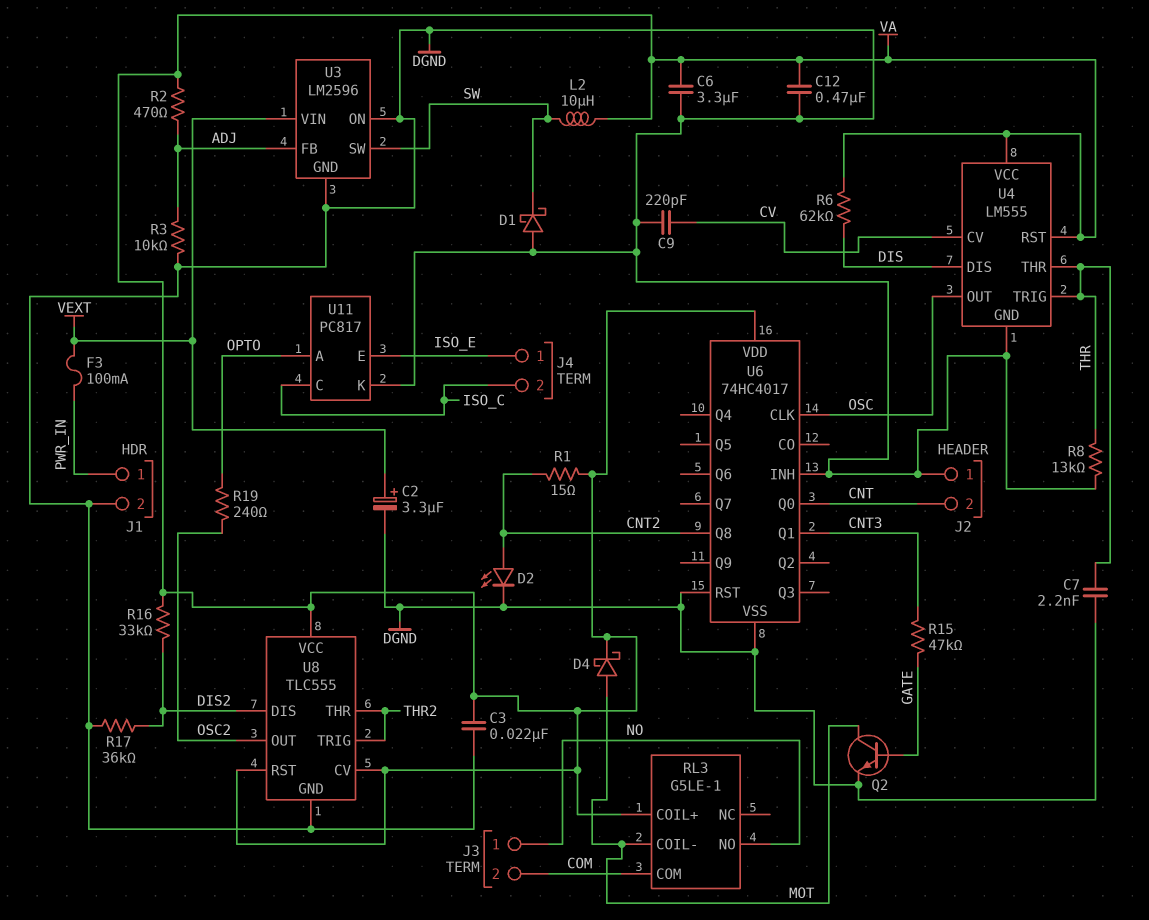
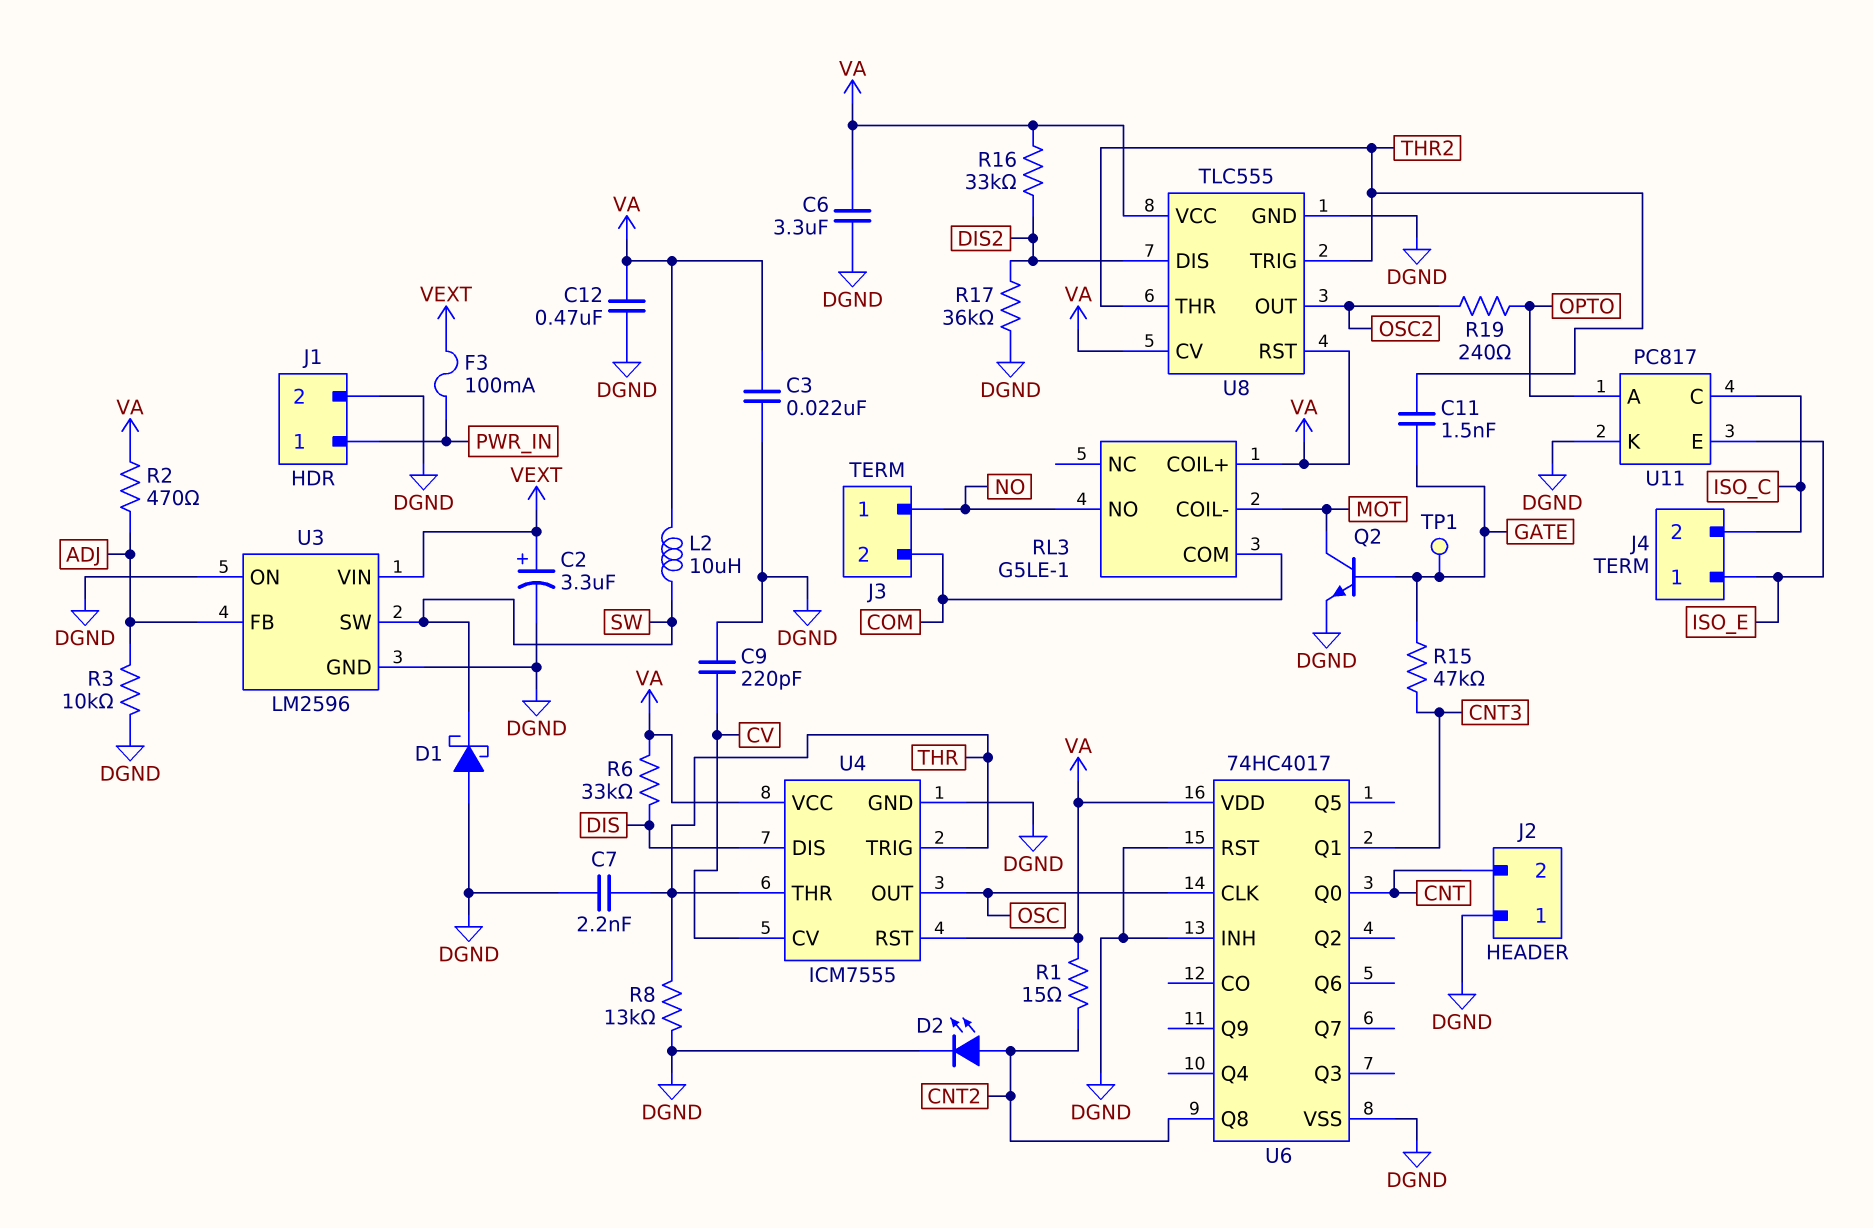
C11: none -> 1.5nF (GATE, THR2)
D4: schottky (A MOT, K VA) -> none
R6: 62k (DIS, VA) -> 33k (DIS, VA)
TP1: none -> test point (GATE)
U4: LM555 -> ICM7555

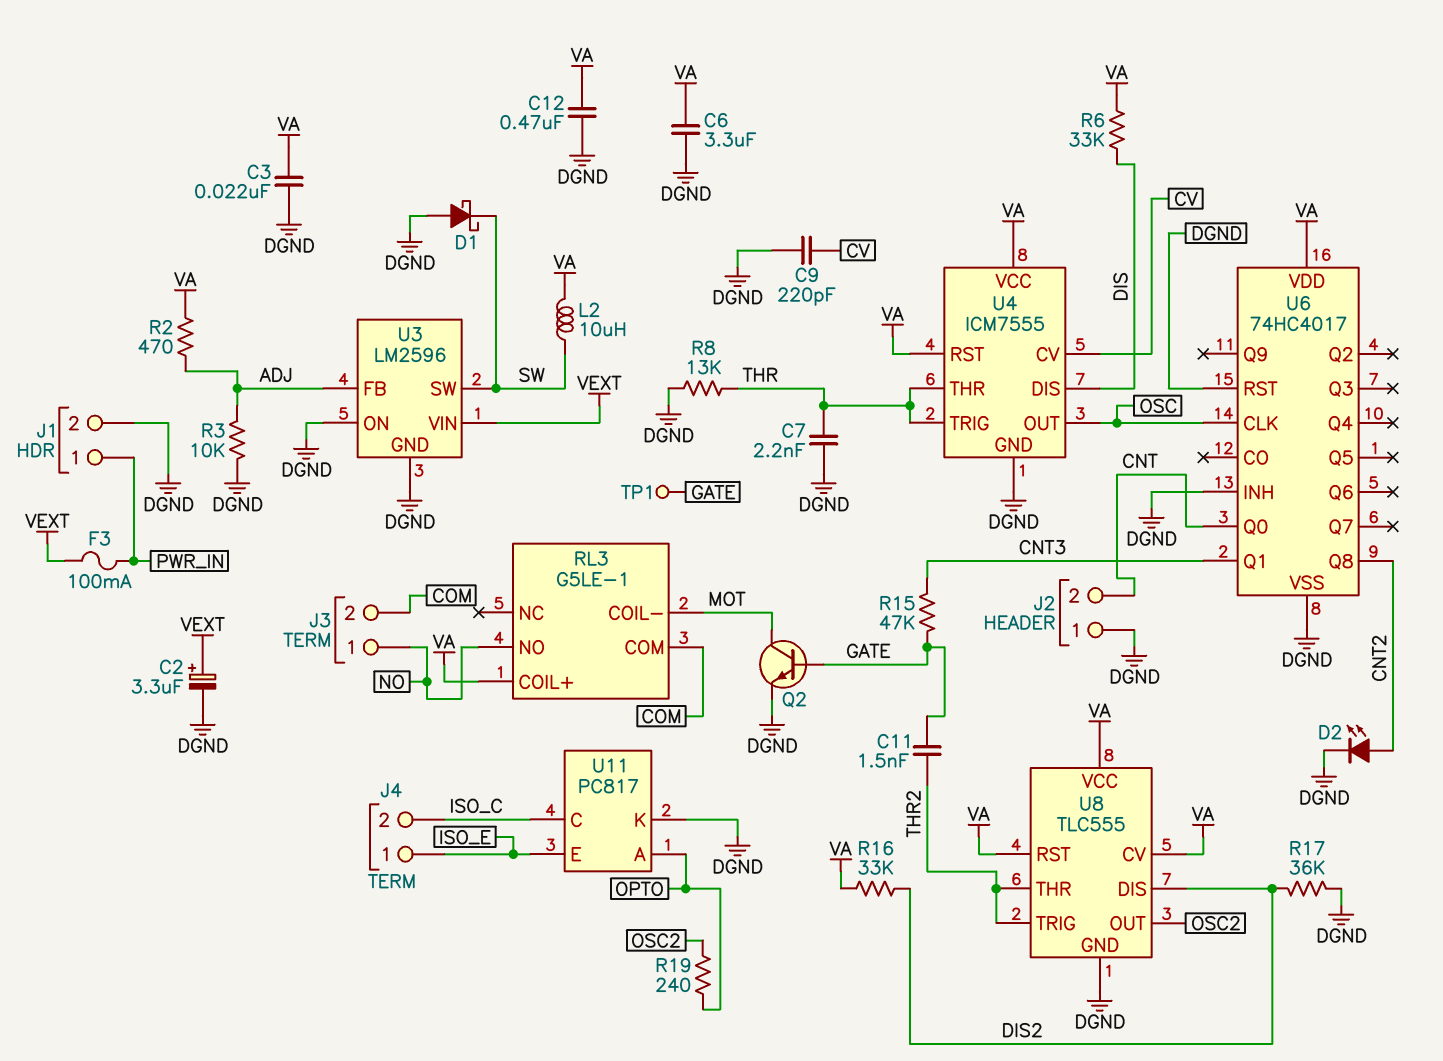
R1: 15 (CNT2, VA) -> none

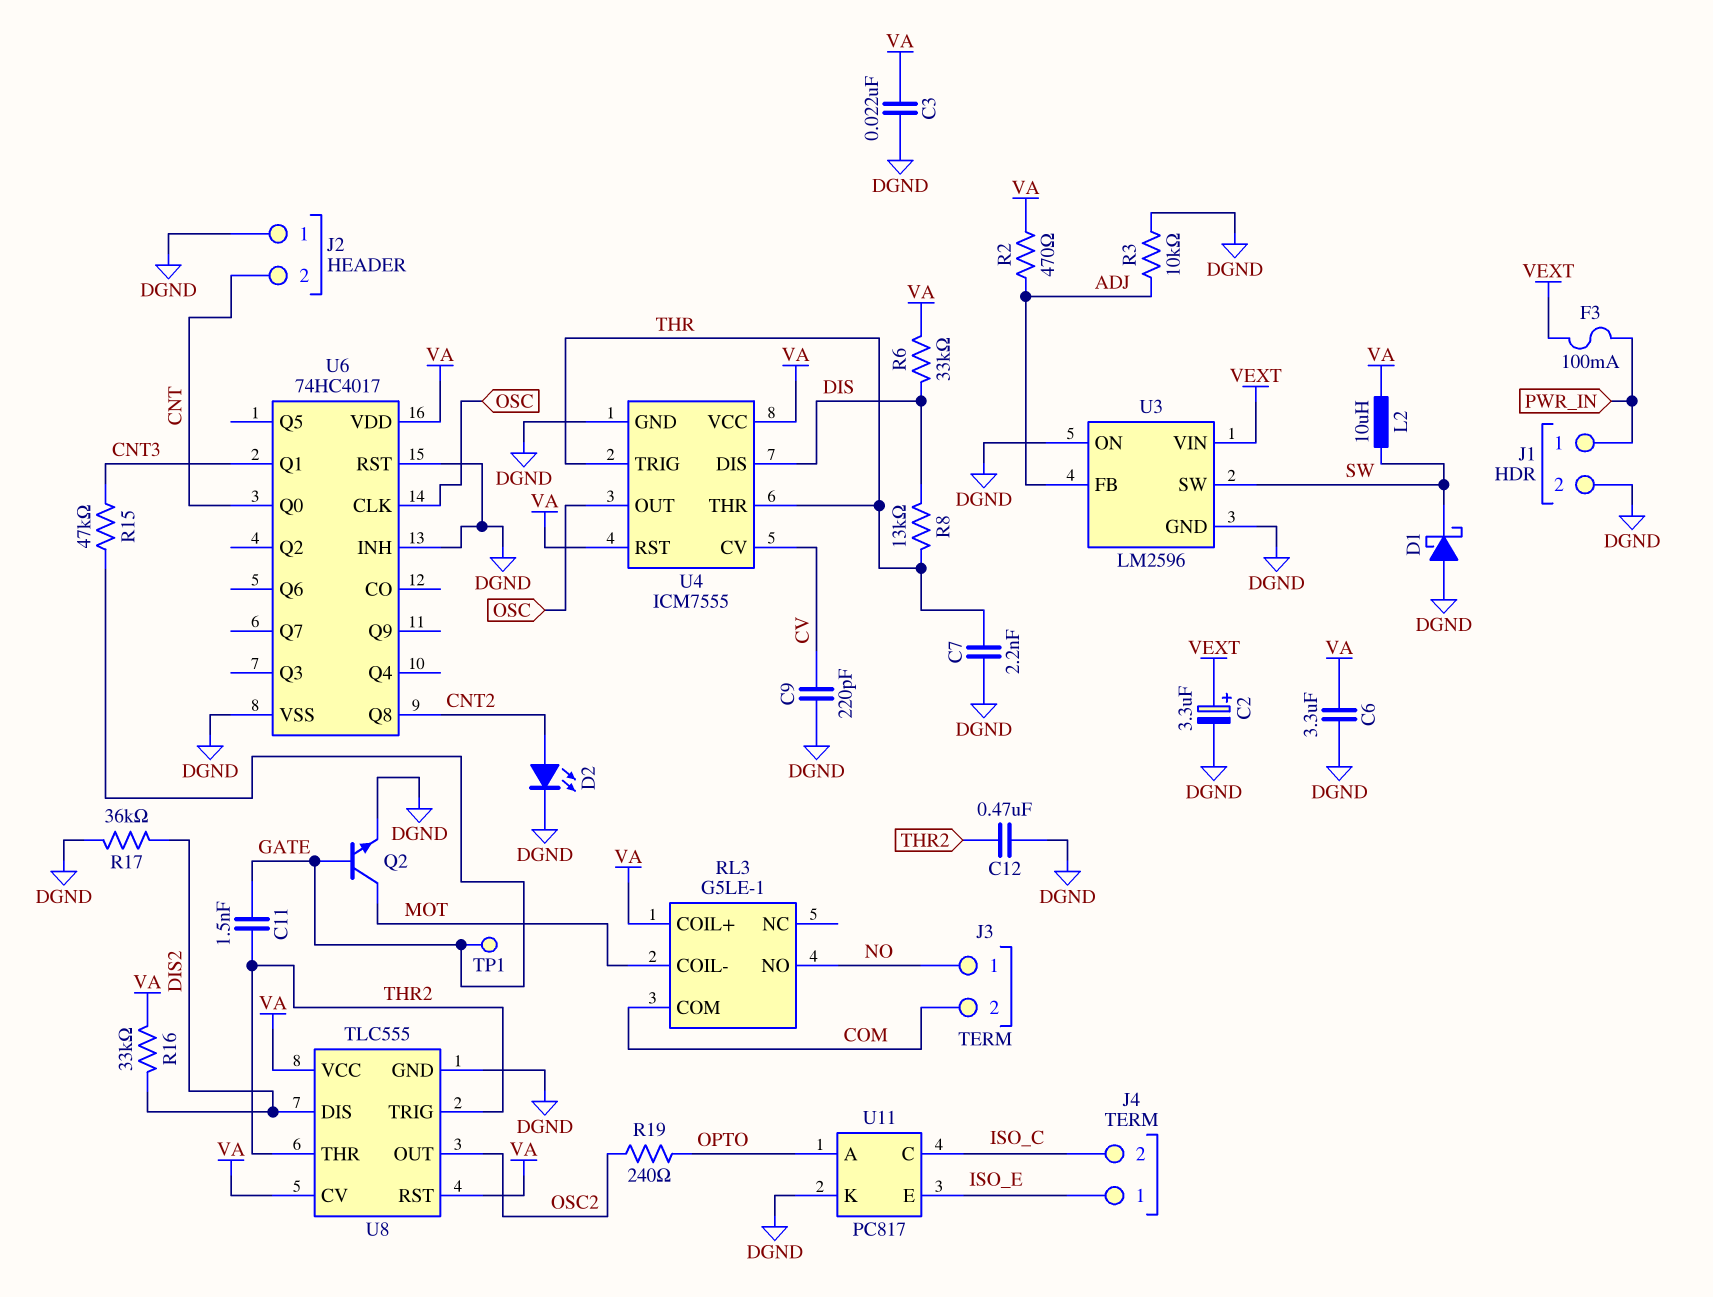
C12: 470nF (DGND, VA) -> 470nF (DGND, THR2)
R8: 13k (DGND, THR) -> 13k (DIS, THR)

